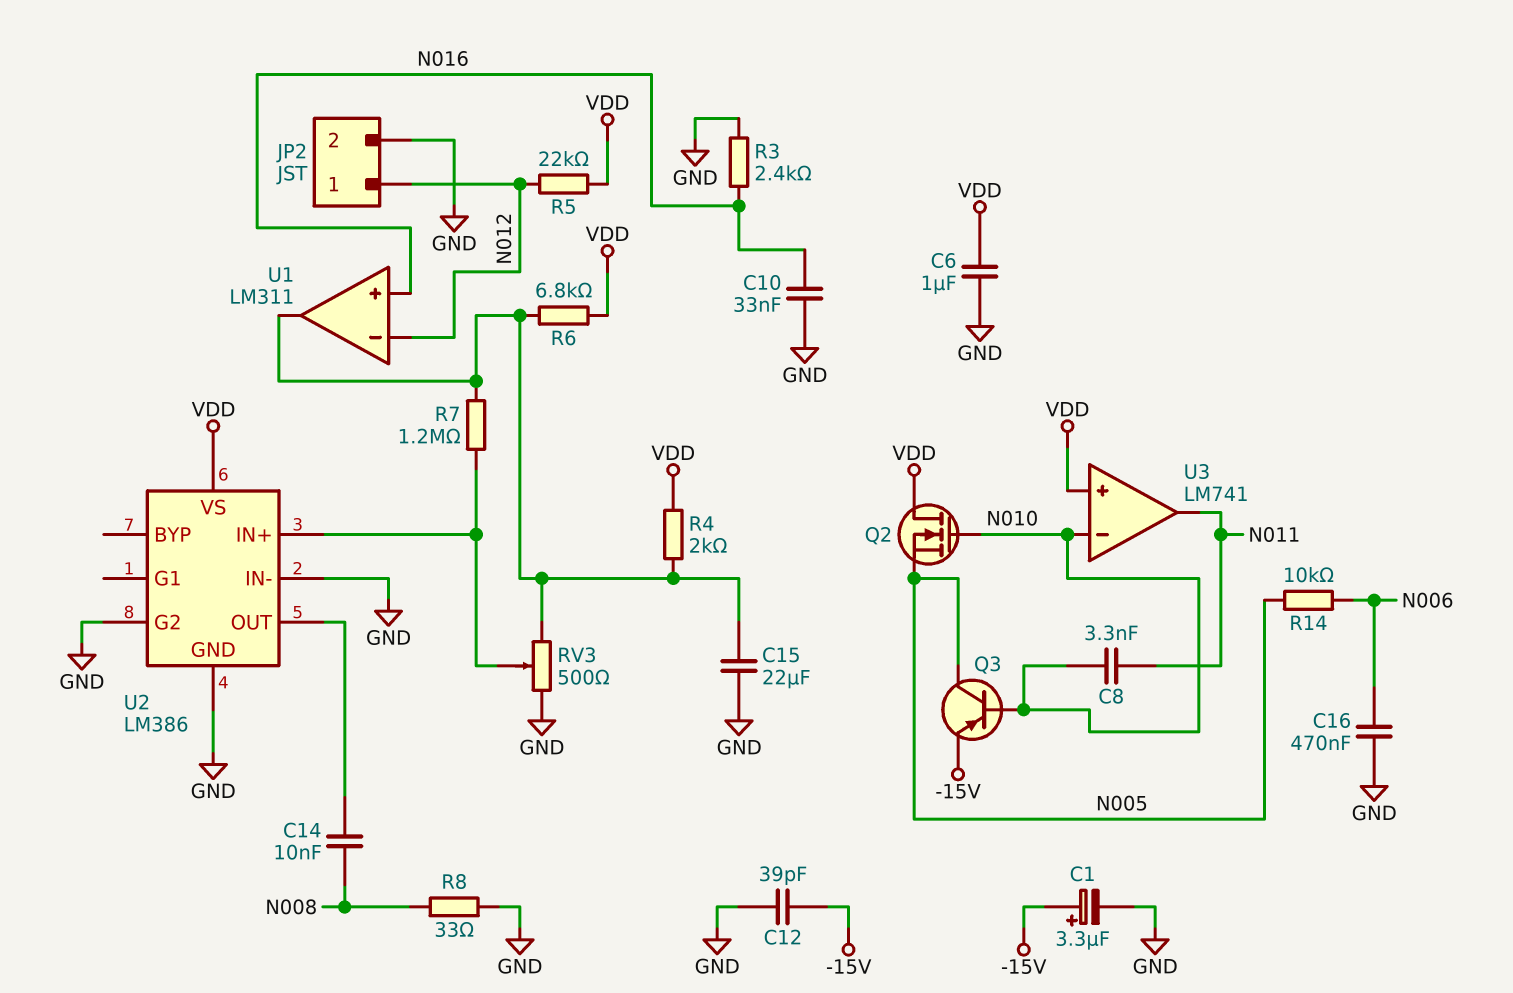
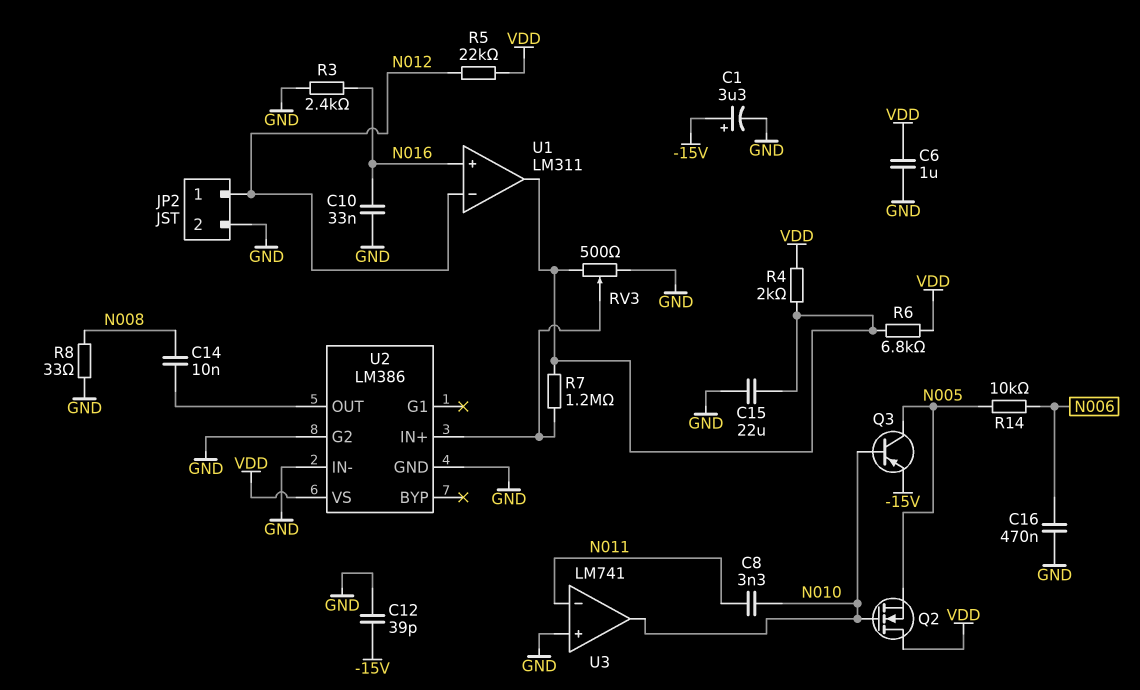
U3 pin in+: VDD -> GND
U3 pin in-: N010 -> N011
U3 pin out: N011 -> N010

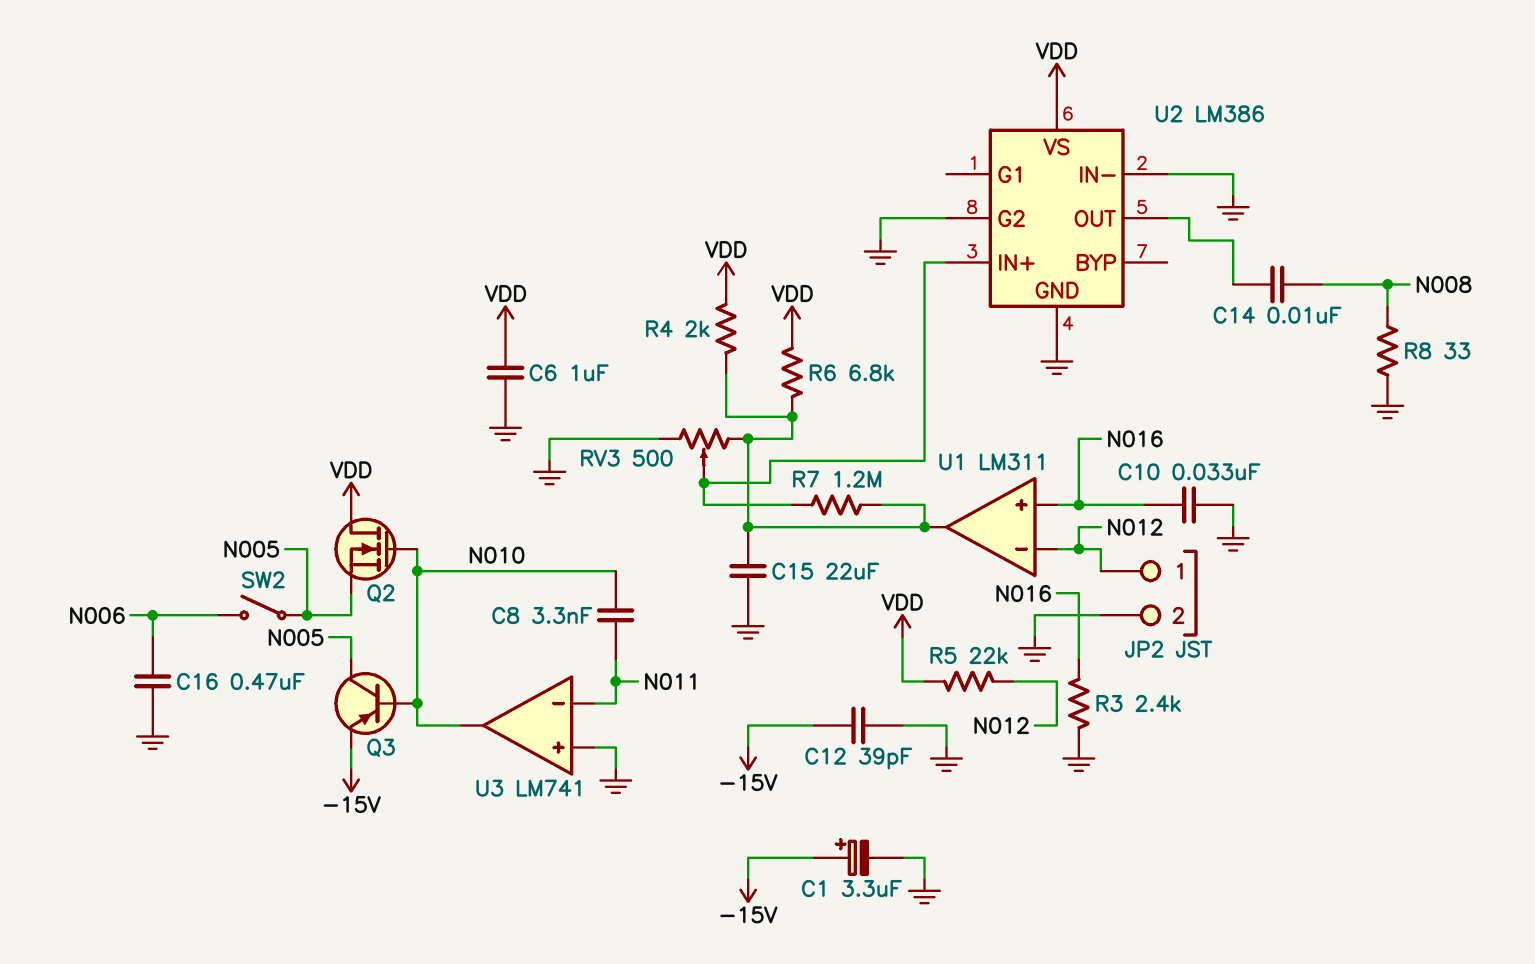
R14: 10k (N005, N006) -> none
SW2: none -> switch (N005, N006)

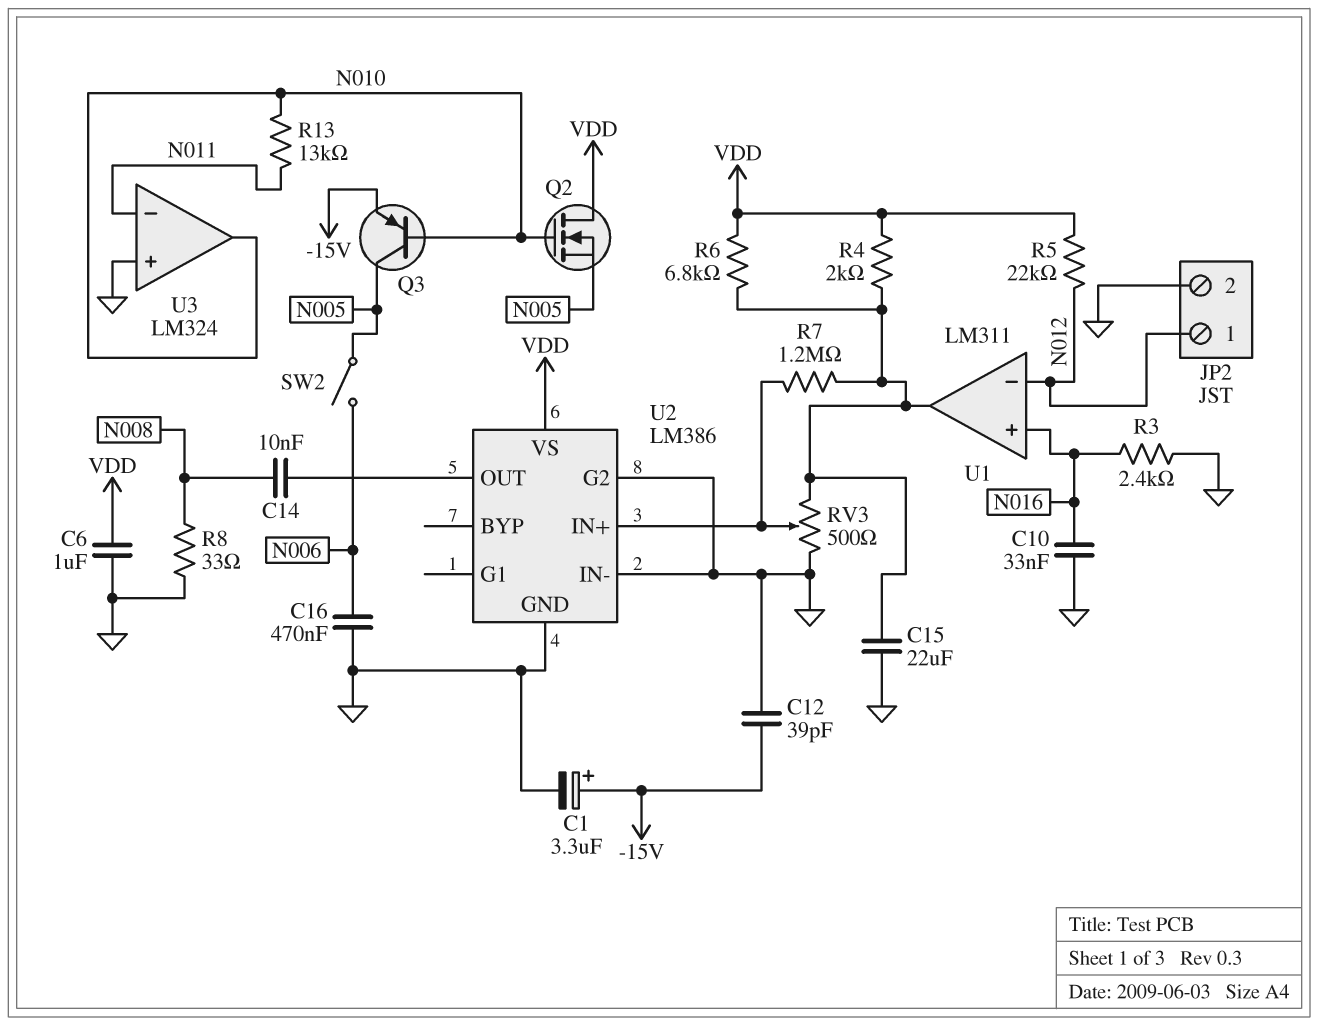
C8: 3.3nF (N010, N011) -> none
R13: none -> 13k (N010, N011)
U3: LM741 -> LM324

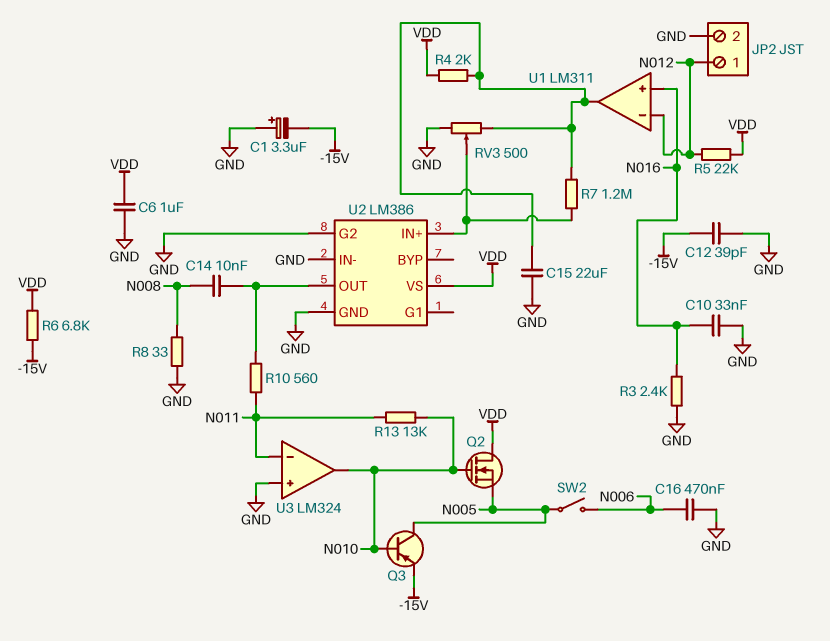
C1: 3.3uF (plus -15V, minus GND) -> 3.3uF (plus GND, minus -15V)
R6: 6.8k (U1/out, VDD) -> 6.8k (-15V, VDD)
R10: none -> 560 (N011, U2/OUT)

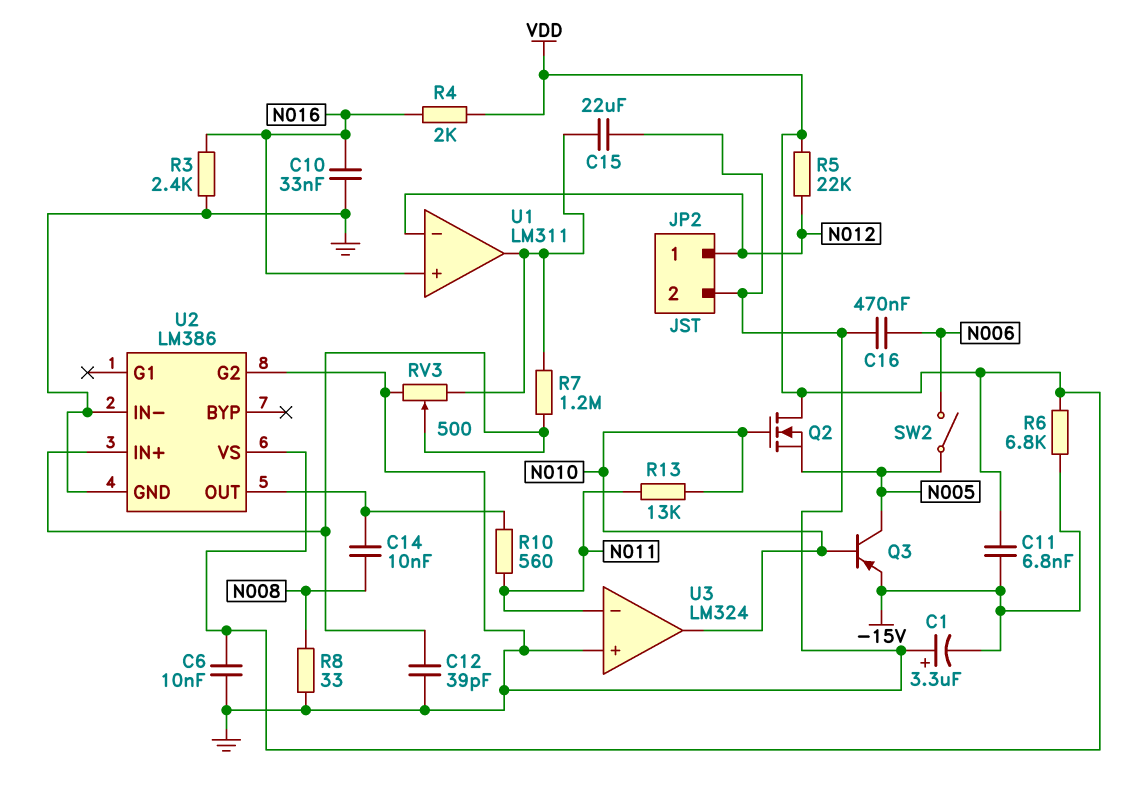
C6: 1uF (GND, VDD) -> 10nF (GND, VDD)
C11: none -> 6.8nF (-15V, VDD)
C12: 39pF (-15V, GND) -> 39pF (GND, U2/IN+)
R4: 2k (U1/out, VDD) -> 2k (N016, VDD)

